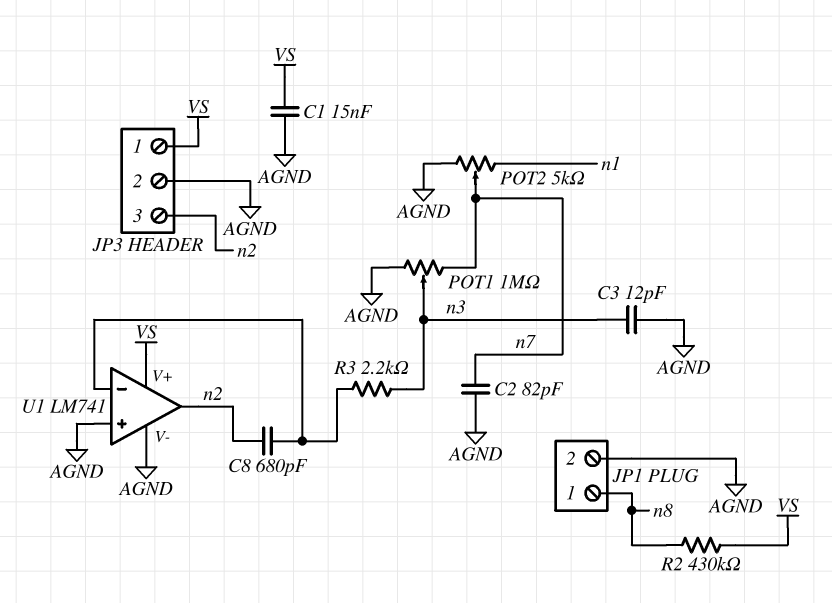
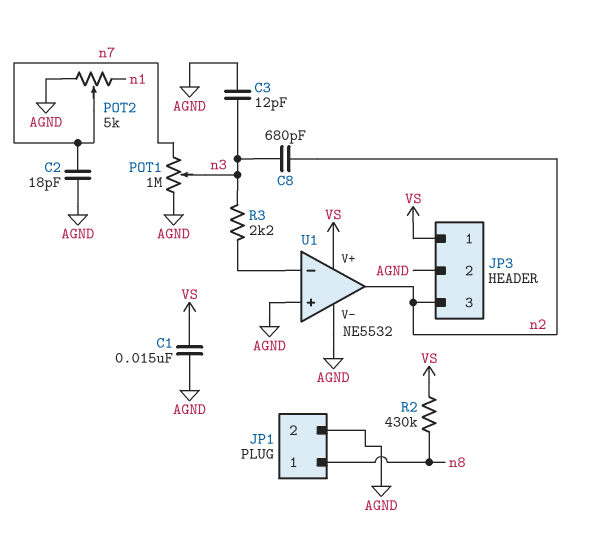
C2: 82pF (AGND, n7) -> 18pF (AGND, n7)
C8: 680pF (U1/in-, n2) -> 680pF (n2, n3)
U1: LM741 -> NE5532

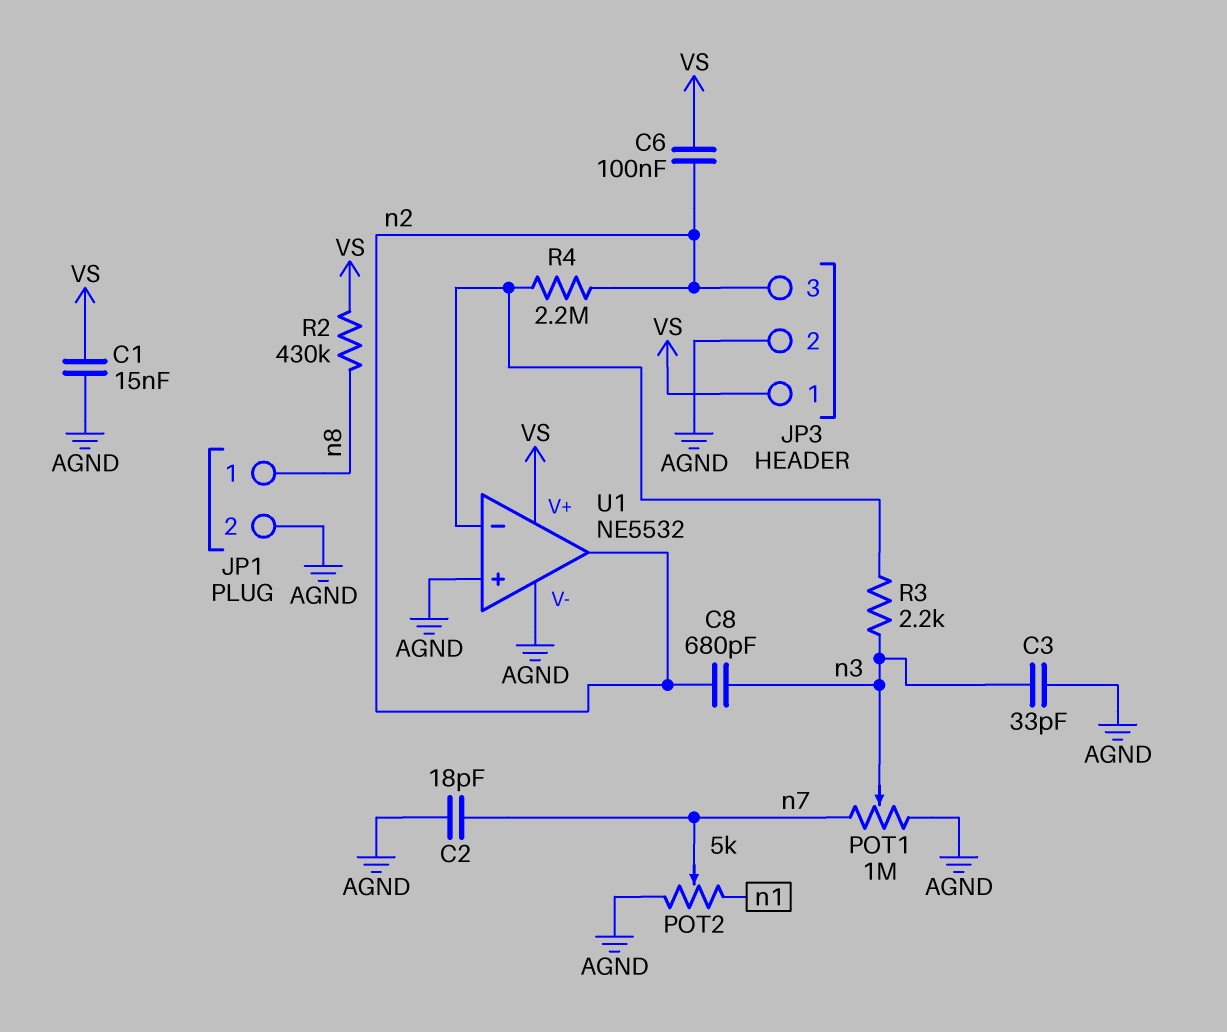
C3: 12pF (AGND, n3) -> 33pF (AGND, n3)
C6: none -> 100nF (VS, n2)
R4: none -> 2.2M (U1/in-, n2)

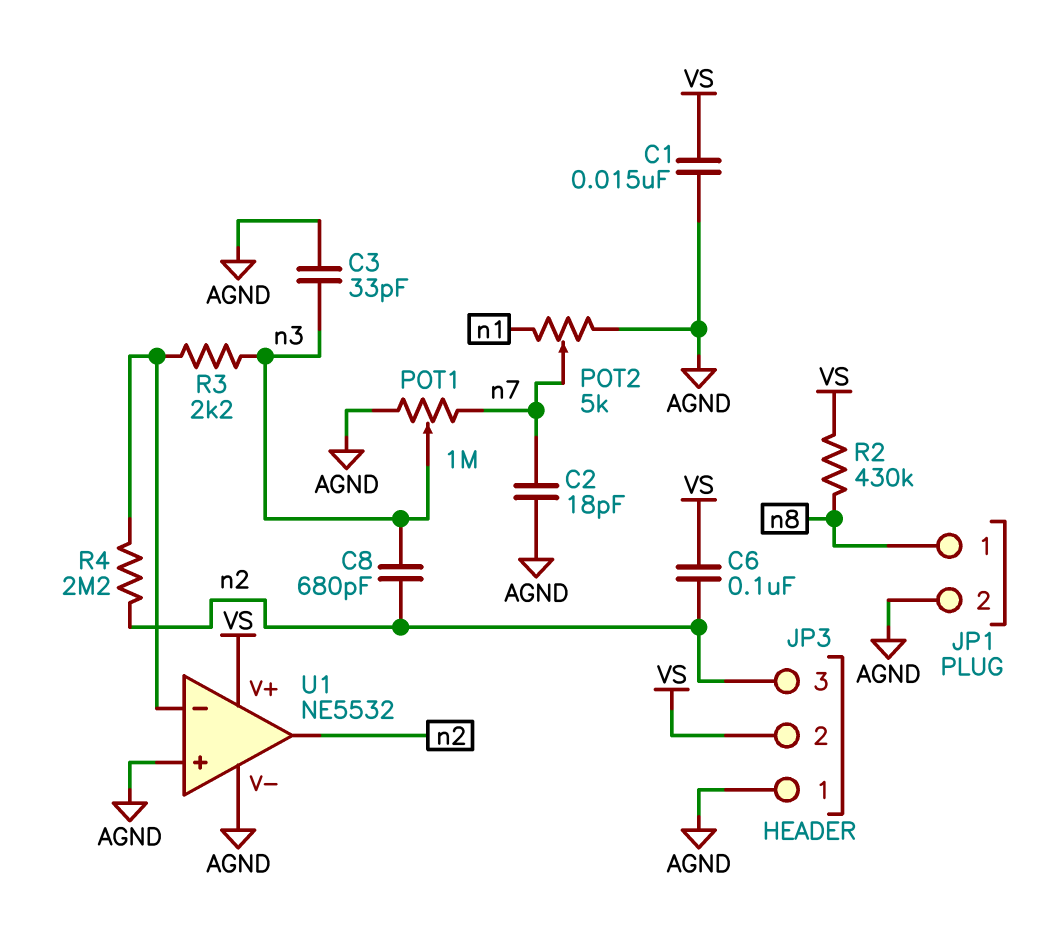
JP3 pin 1: VS -> AGND
JP3 pin 2: AGND -> VS

